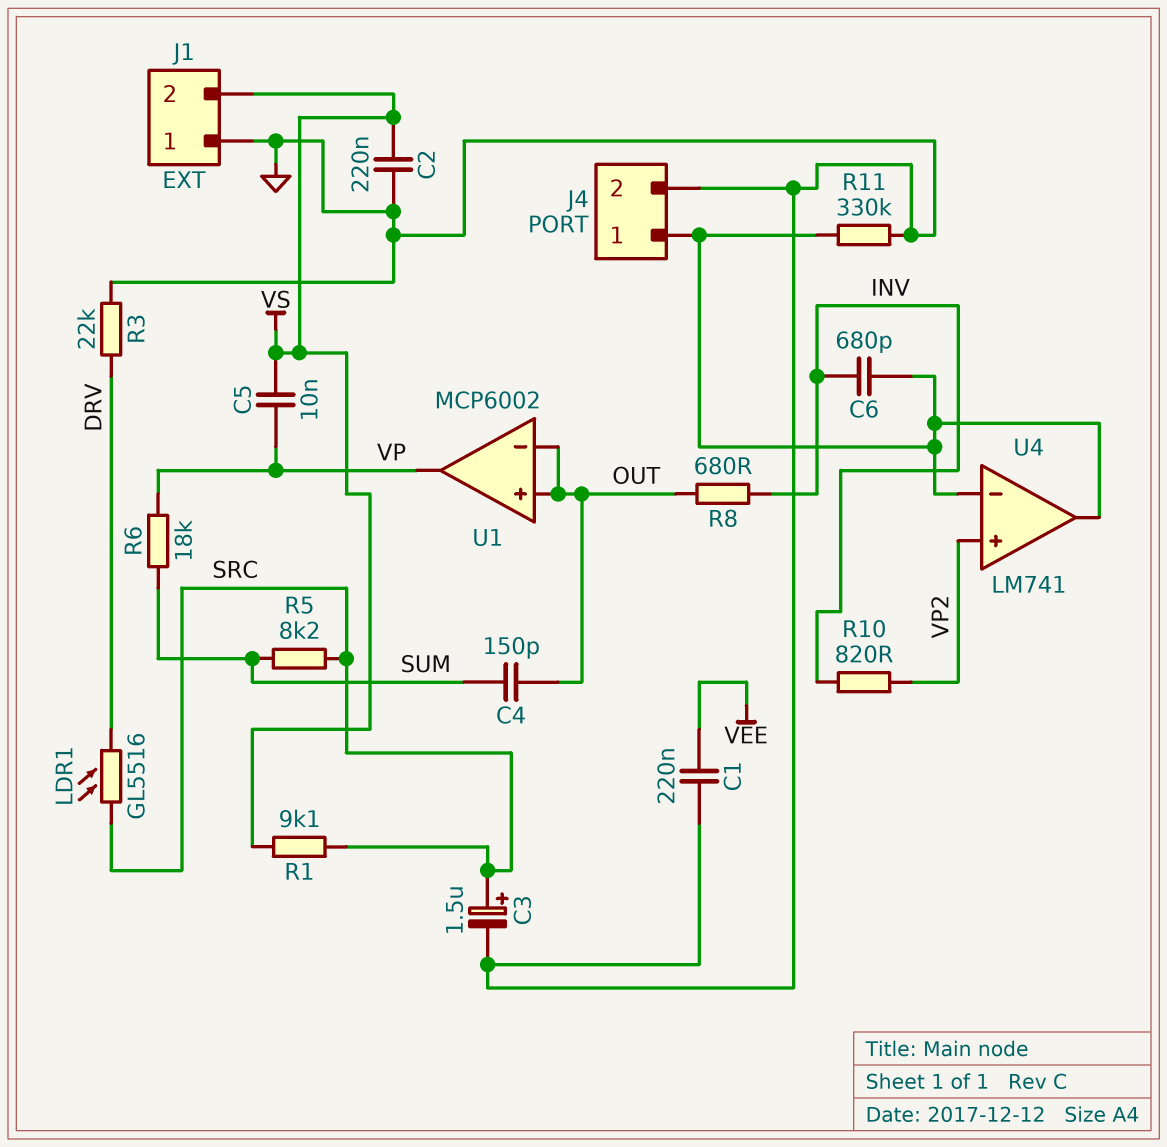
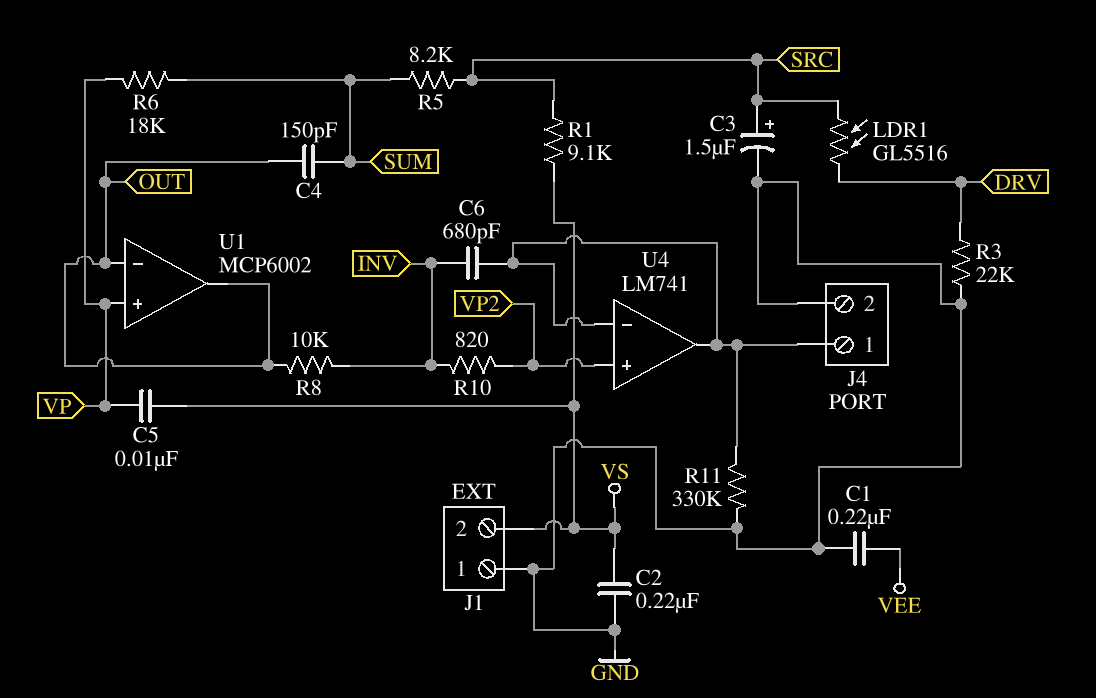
R8: 680 (INV, OUT) -> 10k (INV, OUT)
U1 pin in+: OUT -> VP
U1 pin out: VP -> OUT

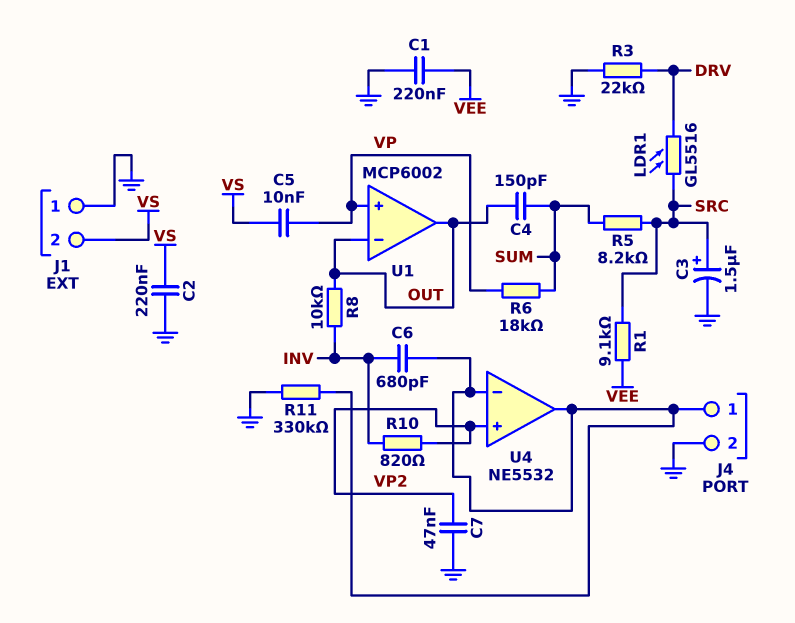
C7: none -> 47nF (GND, VP2)
R1: 9.1k (SRC, VS) -> 9.1k (SRC, VEE)
U4: LM741 -> NE5532

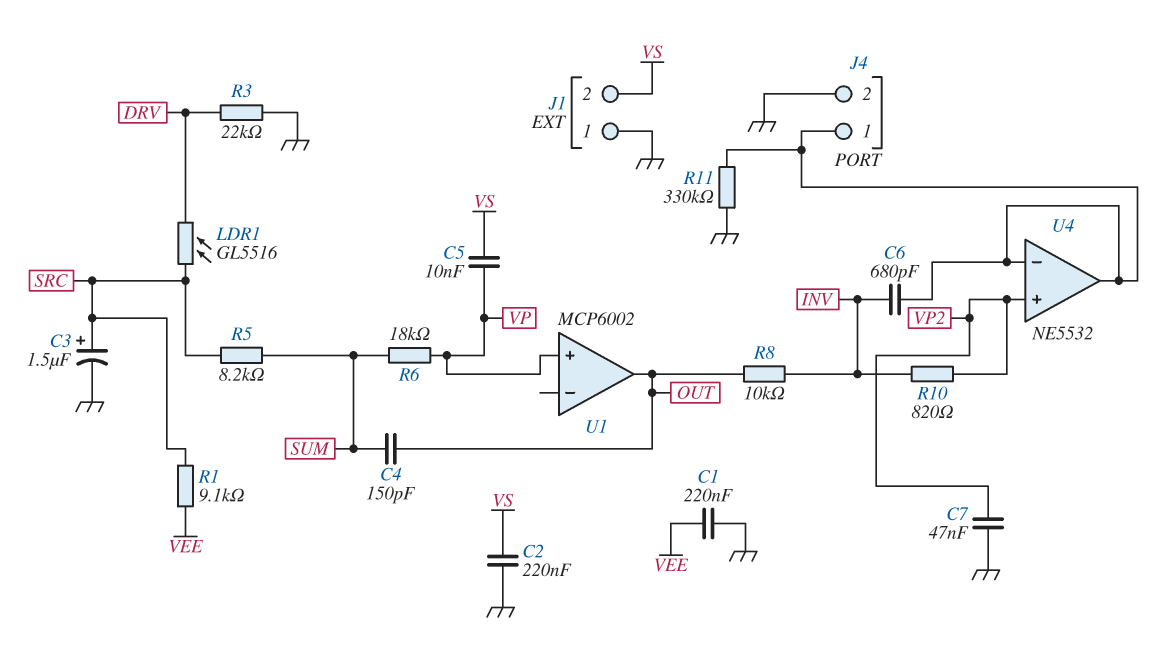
U1 pin in-: OUT -> none

